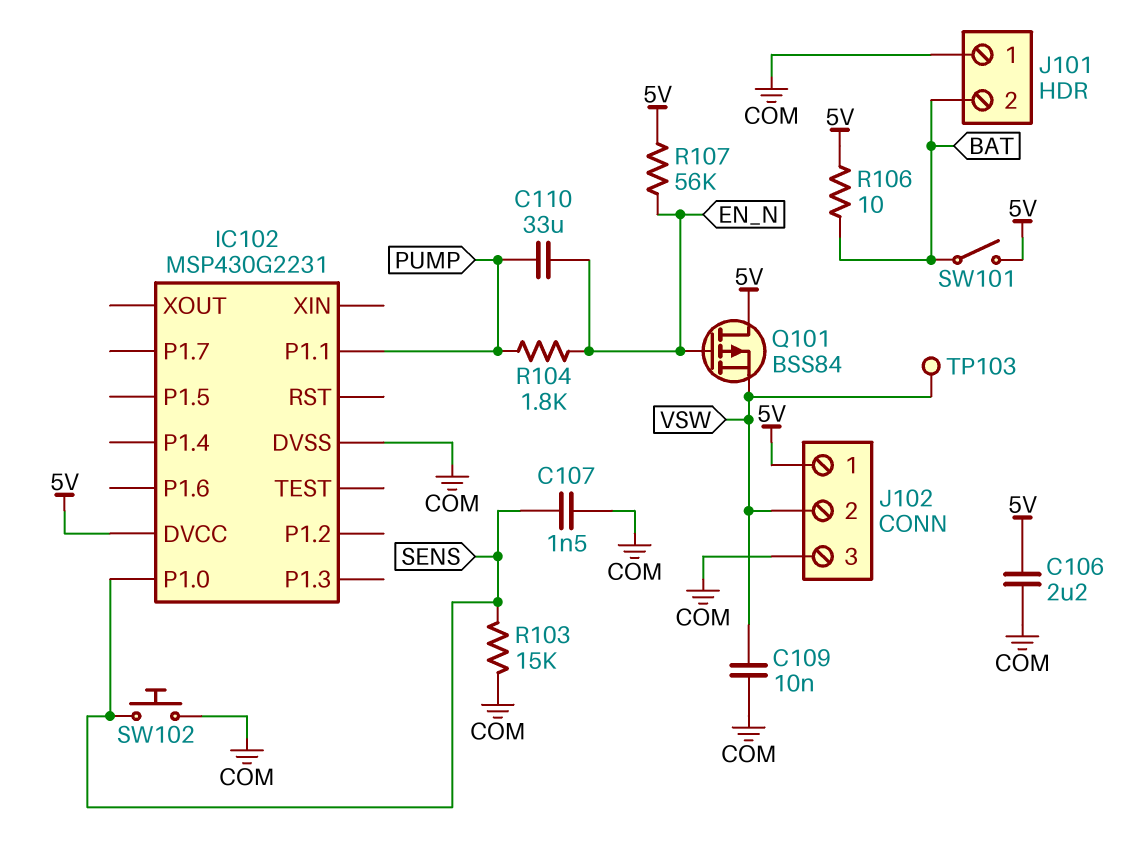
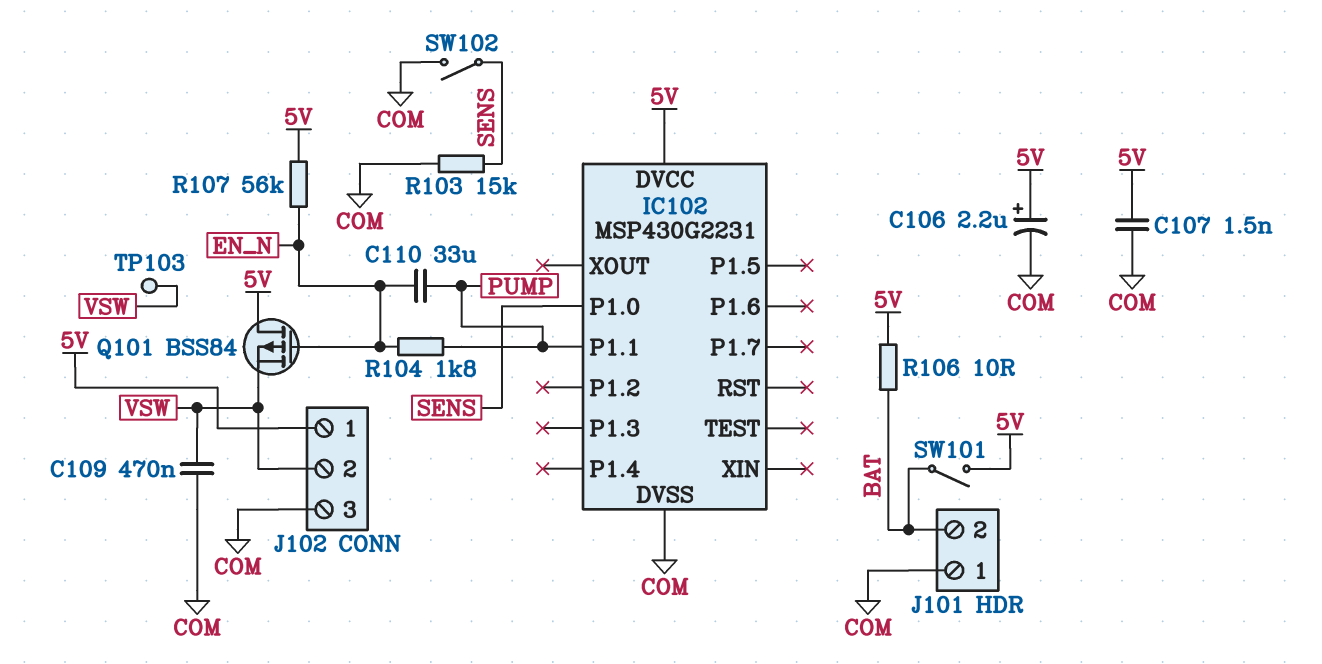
C106: 2.2uF (5V, COM) -> 2.2uF (plus 5V, minus COM)
C107: 1.5nF (COM, SENS) -> 1.5nF (5V, COM)
C109: 10nF (COM, VSW) -> 470nF (COM, VSW)
SW102: button (COM, SENS) -> switch (COM, SENS)

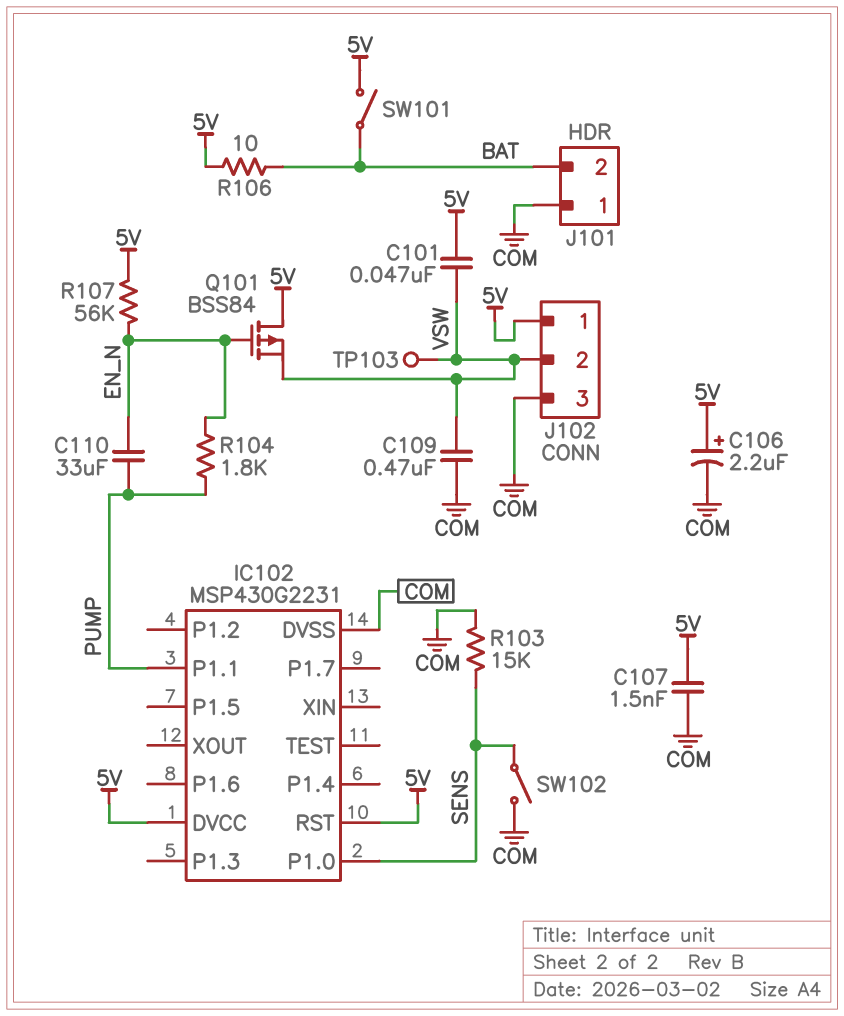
C101: none -> 47nF (5V, VSW)
IC102 pin RST: none -> 5V

